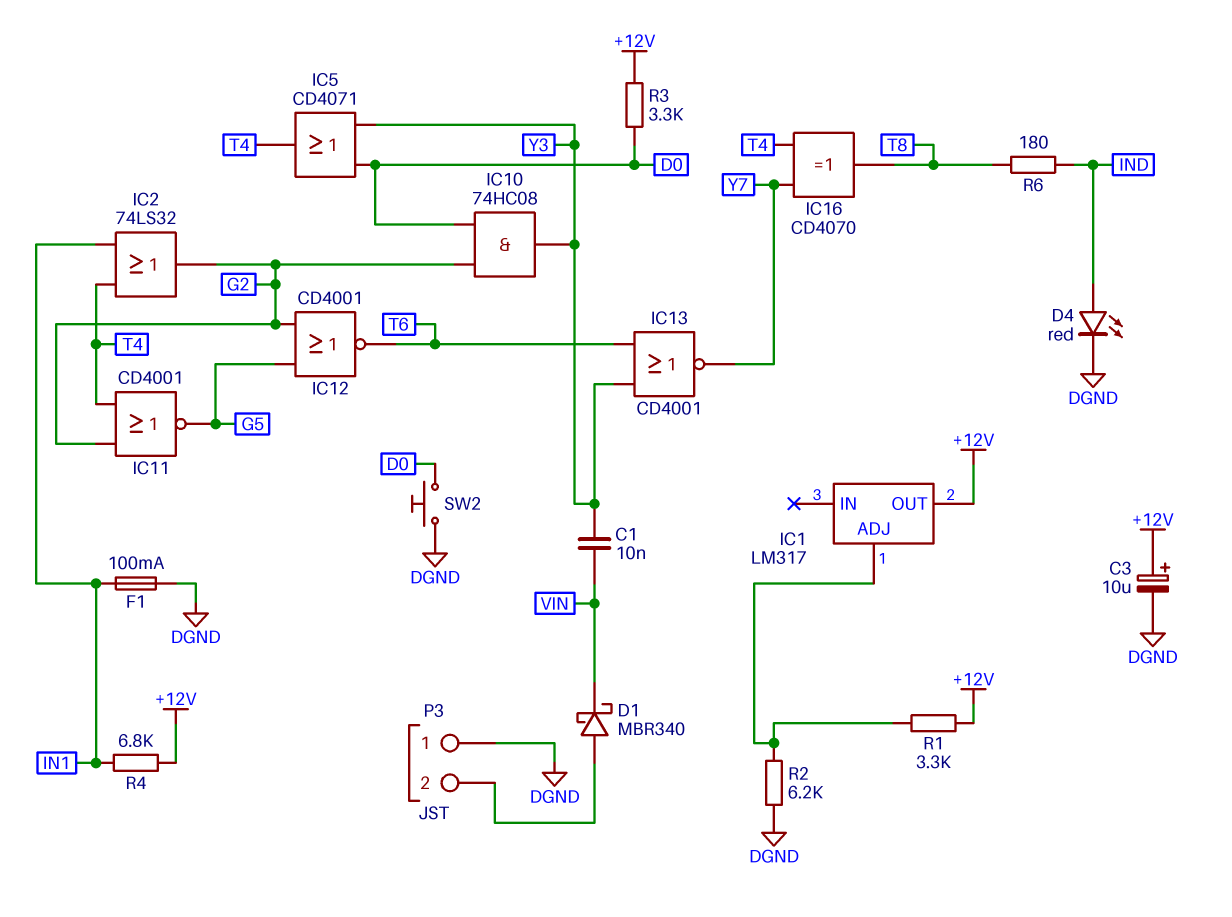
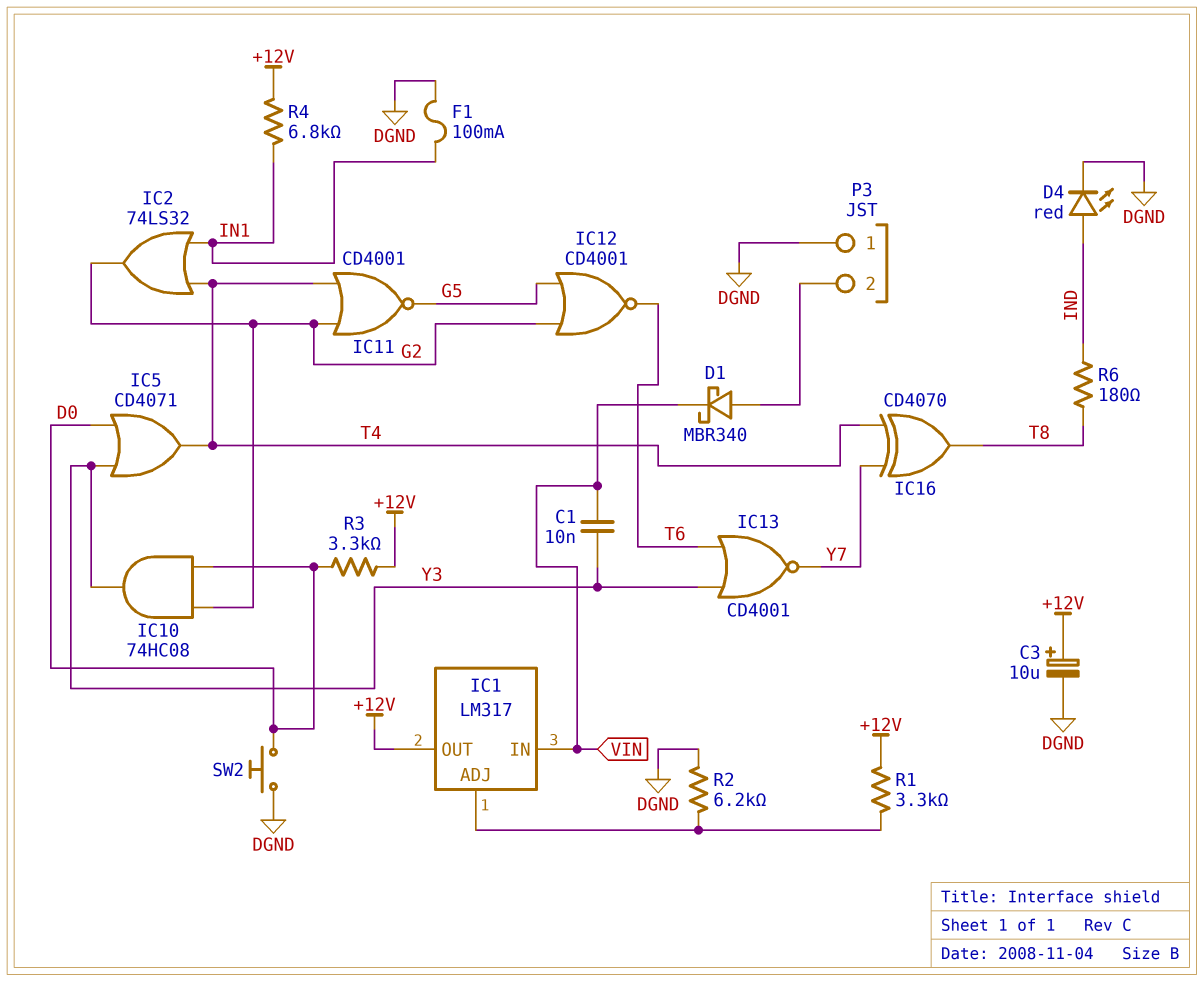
IC1 pin IN: none -> VIN

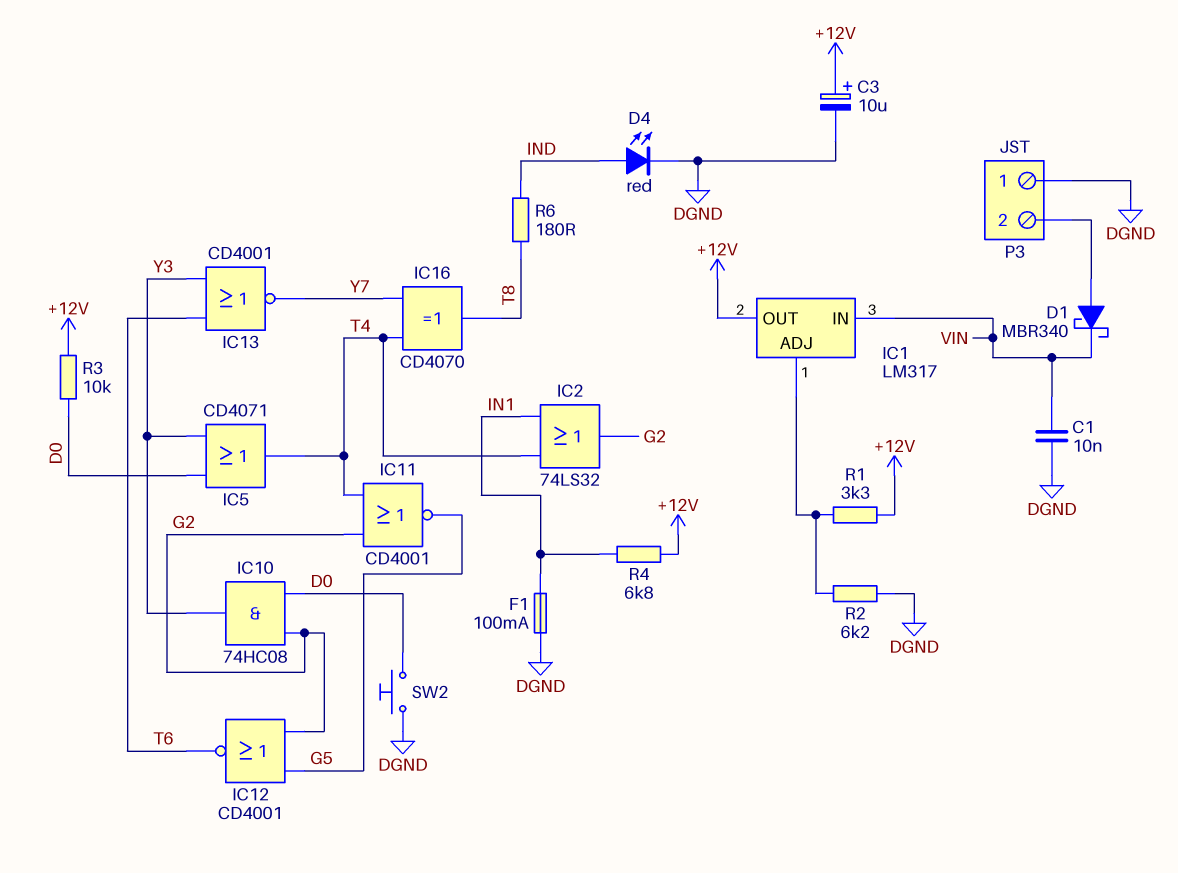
C1: 10nF (VIN, Y3) -> 10nF (DGND, VIN)
R3: 3.3k (+12V, D0) -> 10k (+12V, D0)

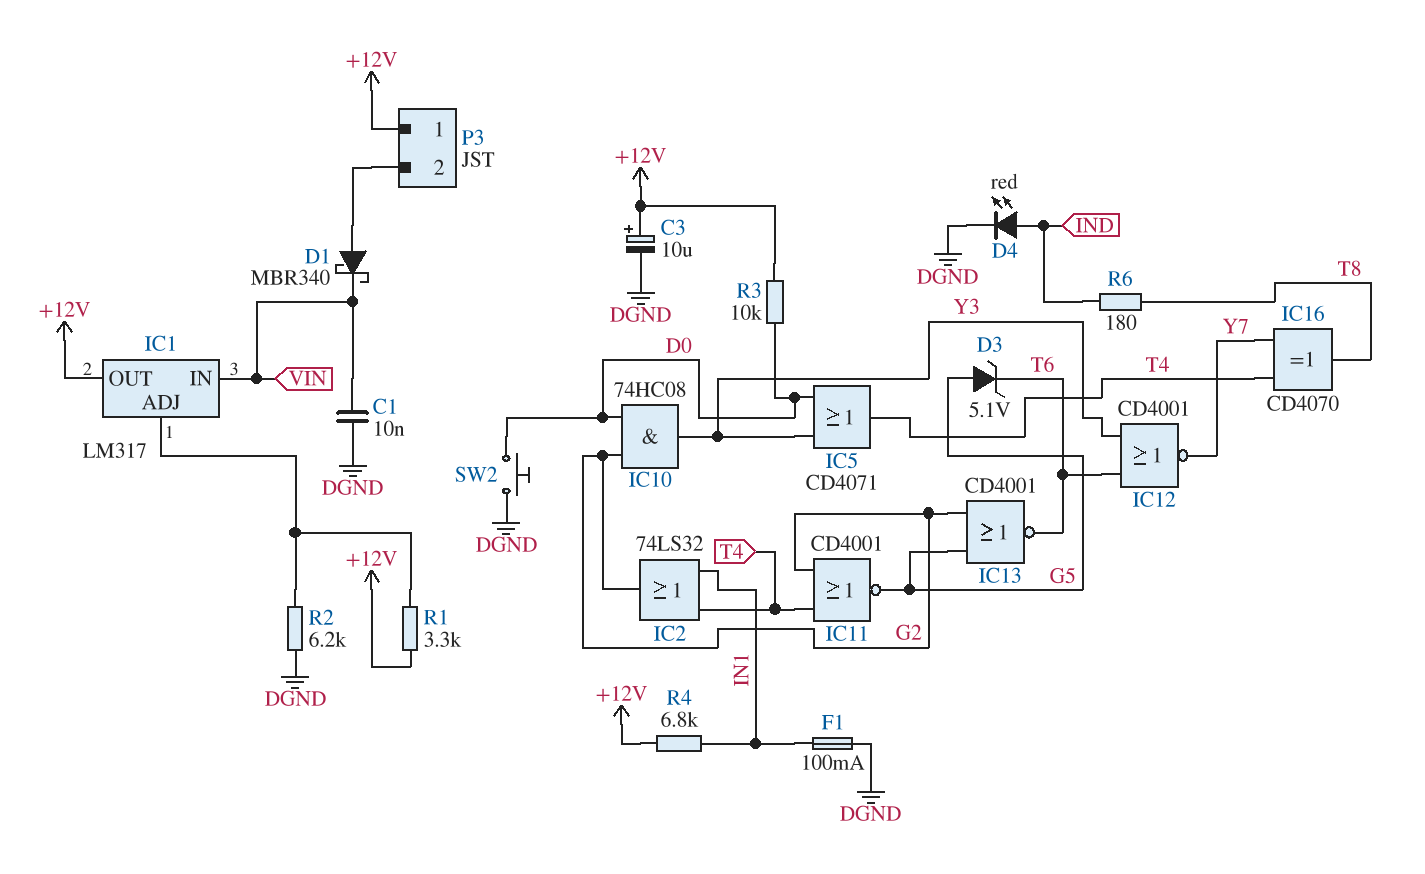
D3: none -> zener 5.1V (A G5, K T6)
IC12: NOR CD4001 (in G2, in G5, out T6) -> NOR CD4001 (in T6, in Y3, out Y7)
IC13: NOR CD4001 (in T6, in Y3, out Y7) -> NOR CD4001 (in G2, in G5, out T6)
P3 pin 1: DGND -> +12V

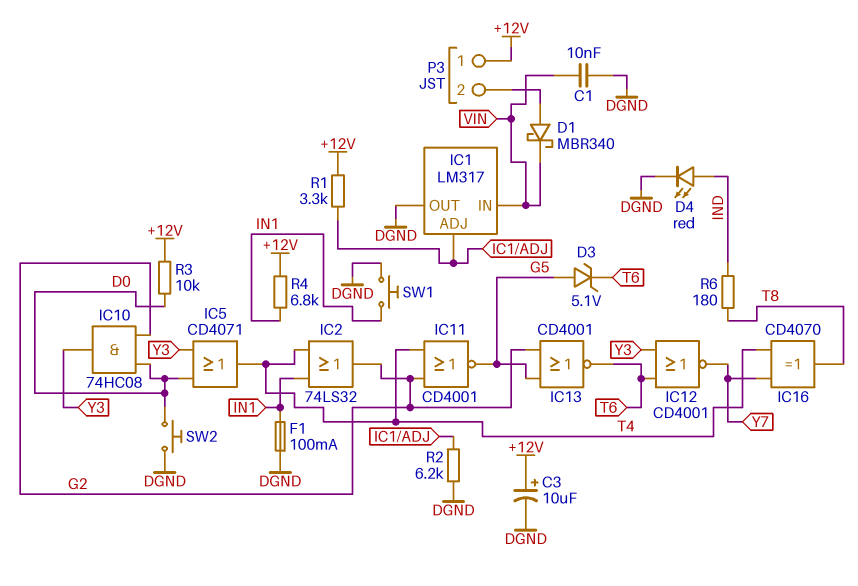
IC1 pin OUT: +12V -> DGND
SW1: none -> button (DGND, IN1)

